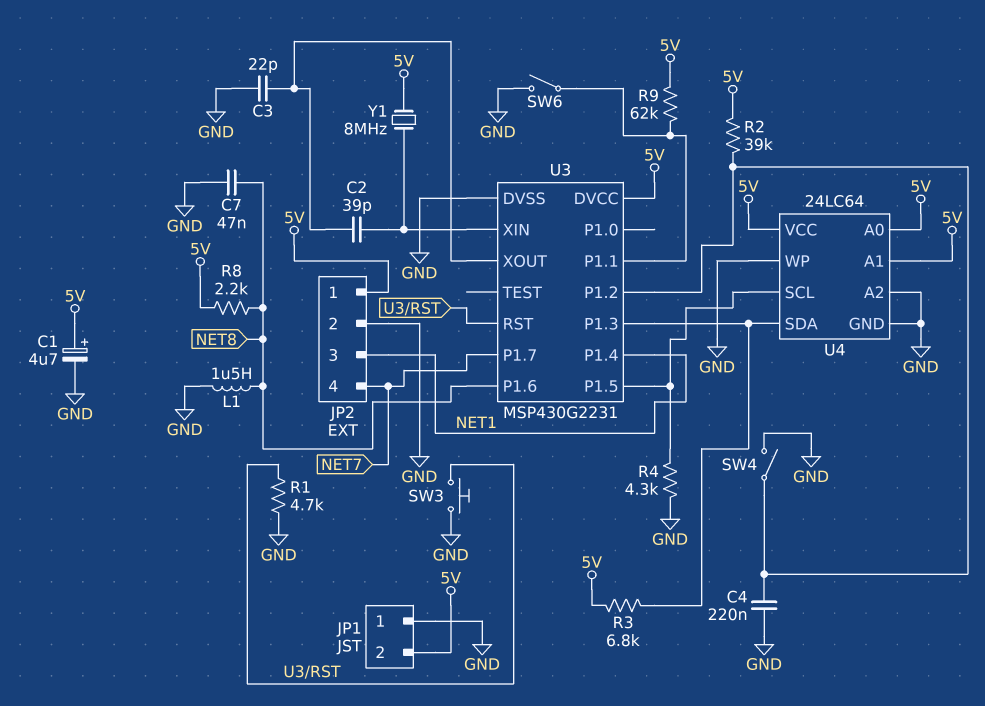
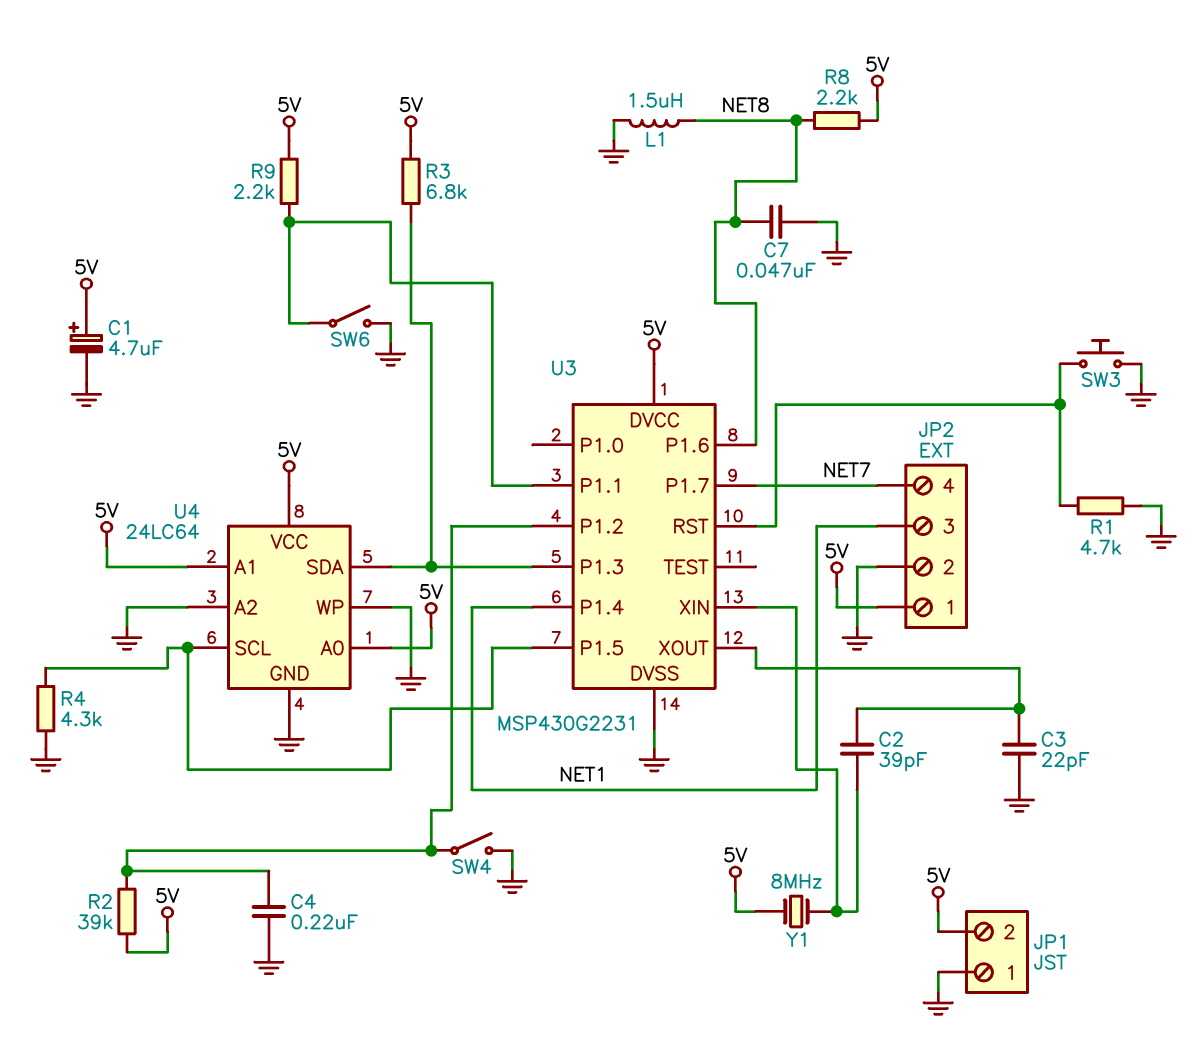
R9: 62k (5V, U3/P1.1) -> 2.2k (5V, U3/P1.1)

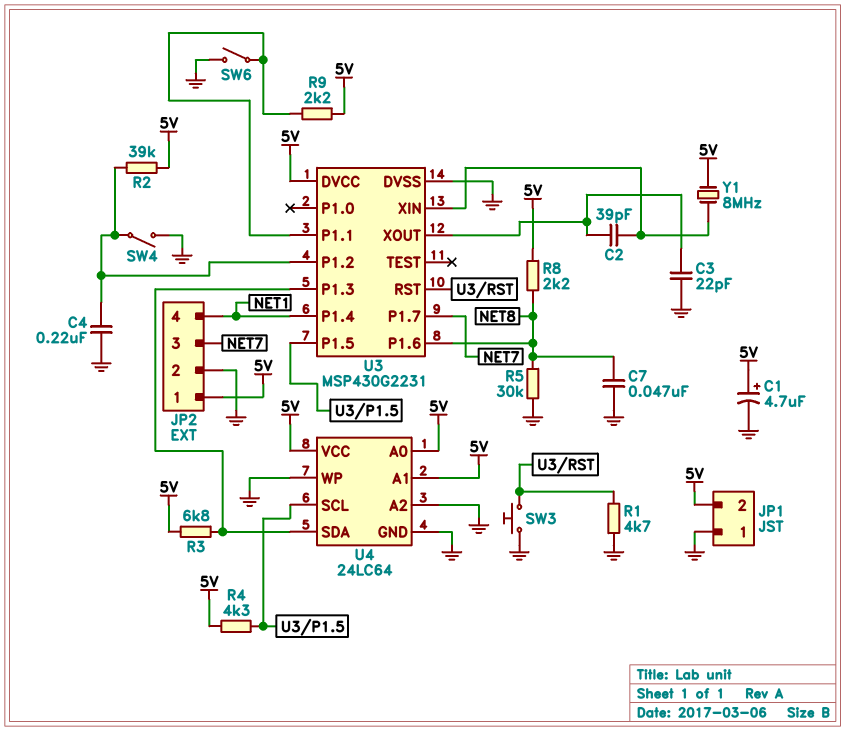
JP2 pin 3: NET1 -> NET7
JP2 pin 4: NET7 -> NET1
L1: 1.5uH (GND, NET8) -> none
R4: 4.3k (GND, U3/P1.5) -> 4.3k (5V, U3/P1.5)
R5: none -> 30k (GND, NET8)

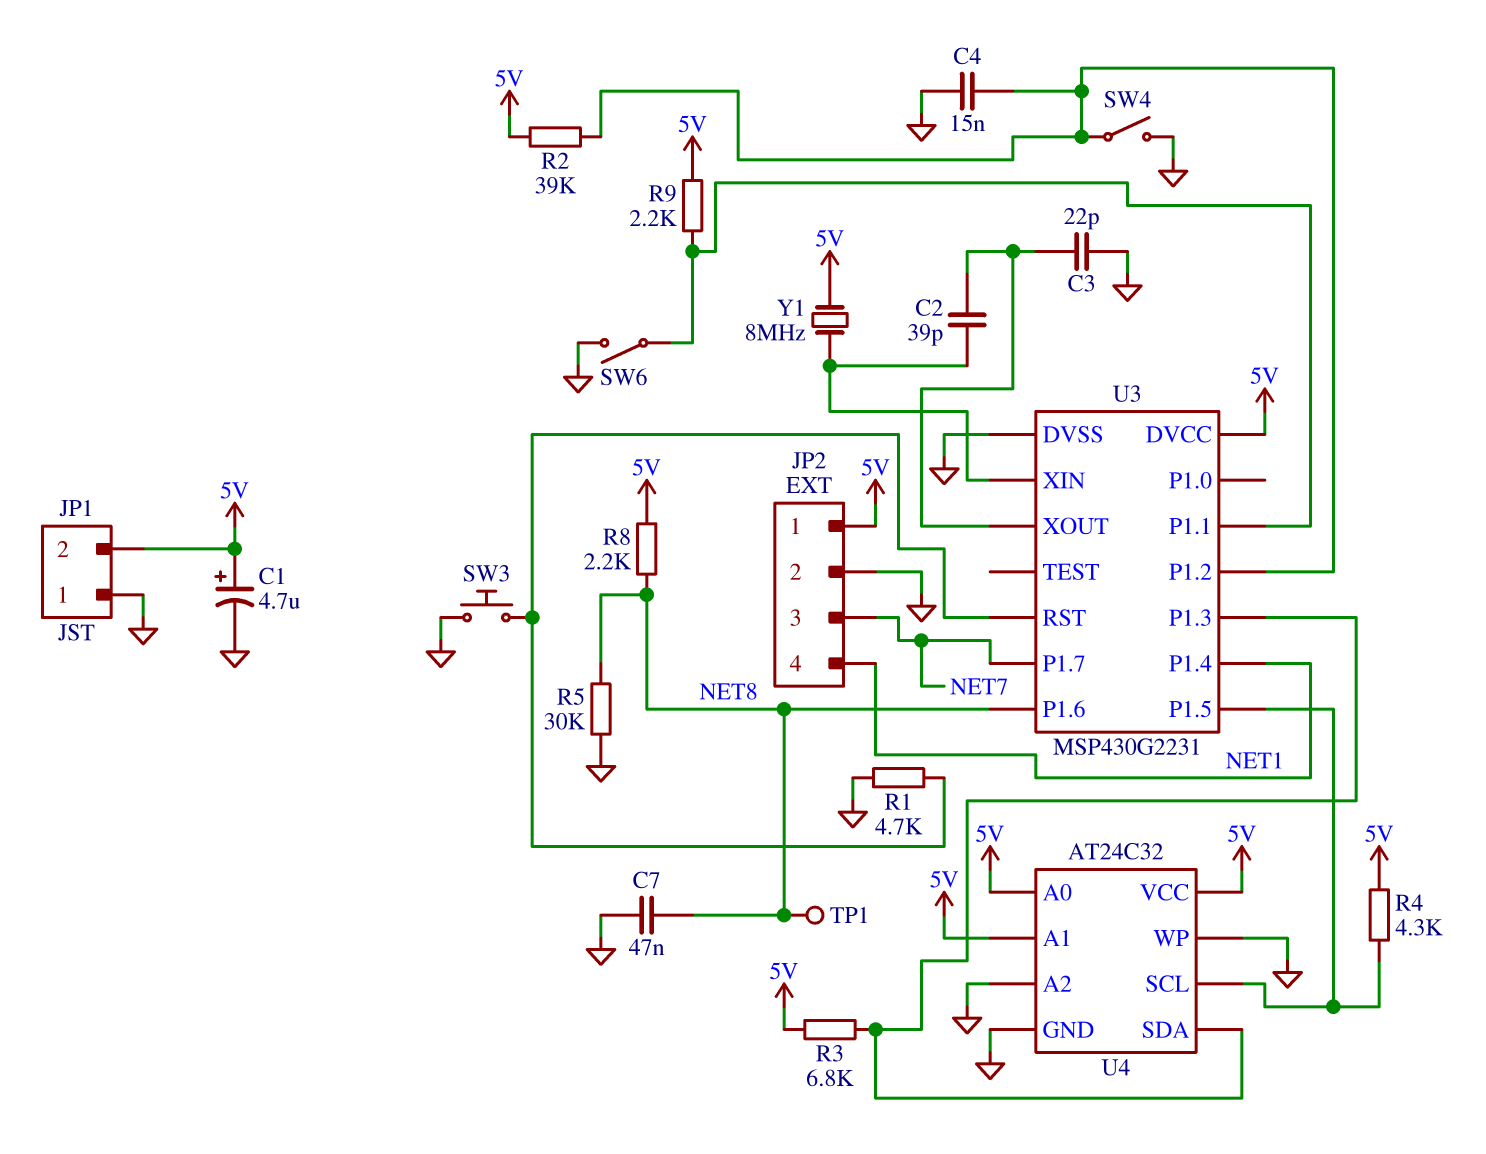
C4: 220nF (GND, U3/P1.2) -> 15nF (GND, U3/P1.2)
TP1: none -> test point (NET8)
U4: 24LC64 -> AT24C32

